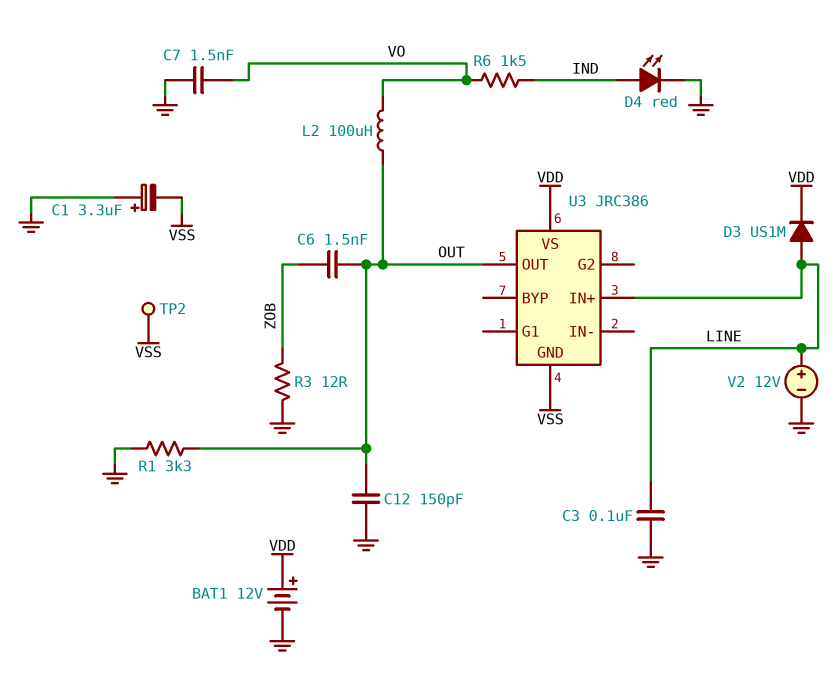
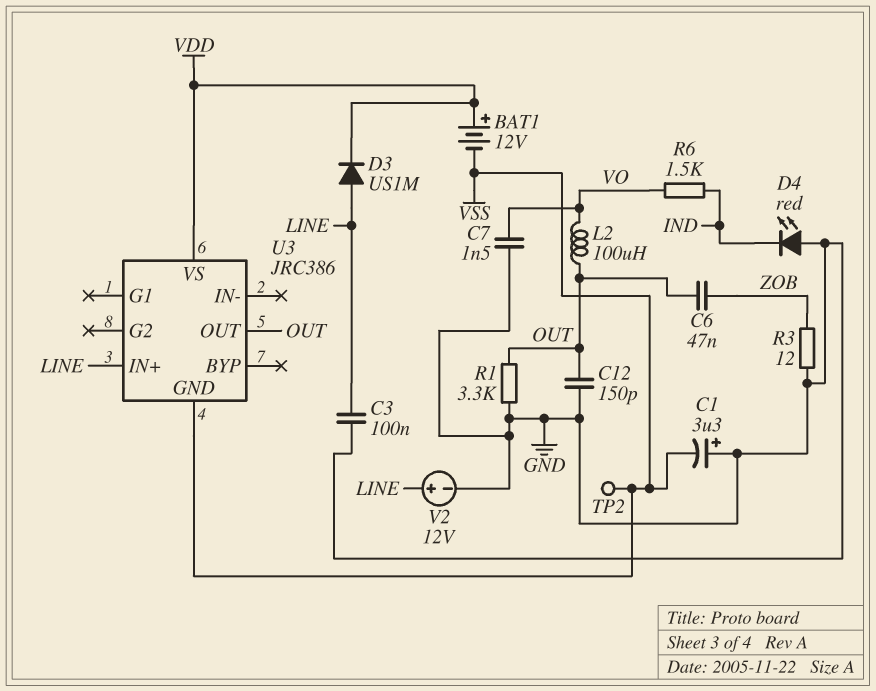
BAT1: 12V (plus VDD, minus GND) -> 12V (plus VDD, minus VSS)
C6: 1.5nF (OUT, ZOB) -> 47nF (OUT, ZOB)
D4: LED red (A IND, K GND) -> LED red (A GND, K IND)

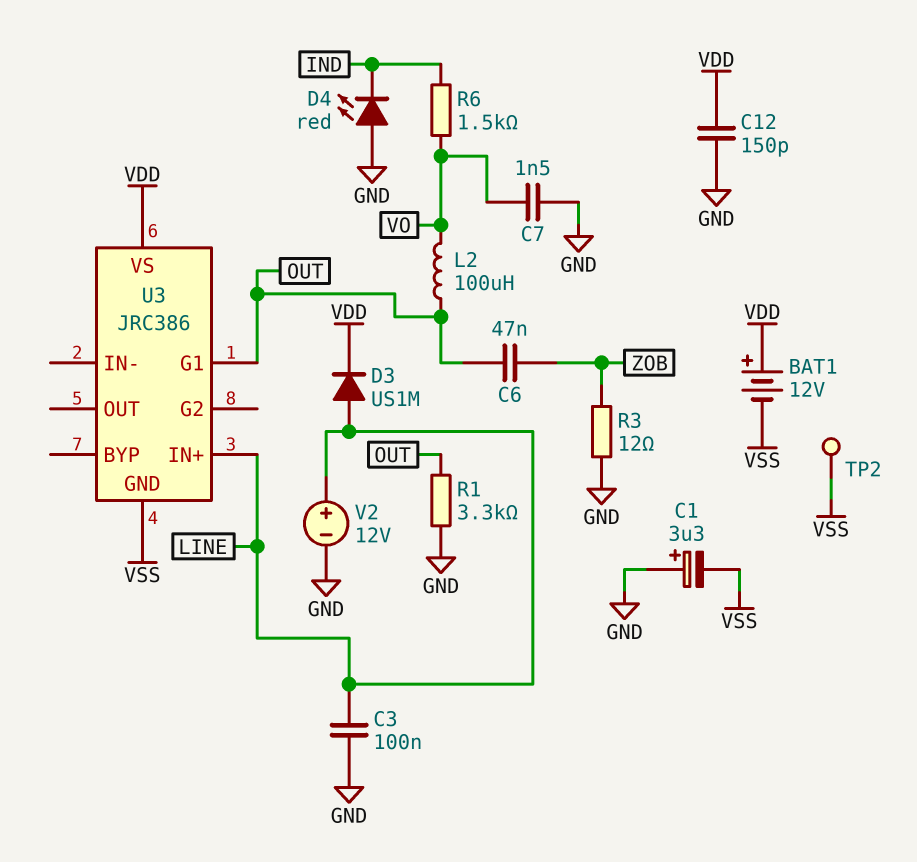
C12: 150pF (GND, OUT) -> 150pF (GND, VDD)
U3 pin G1: none -> OUT
U3 pin OUT: OUT -> none

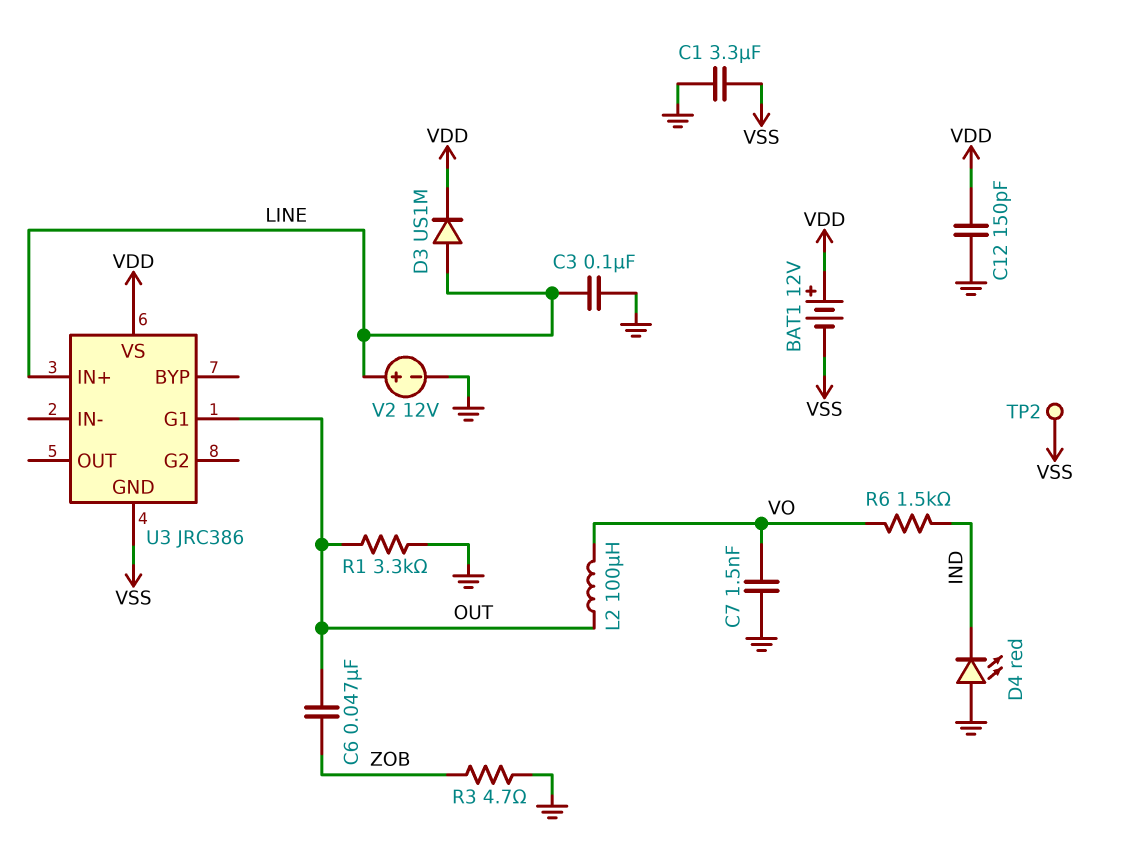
C1: 3.3uF (plus GND, minus VSS) -> 3.3uF (GND, VSS)
R3: 12 (GND, ZOB) -> 4.7 (GND, ZOB)

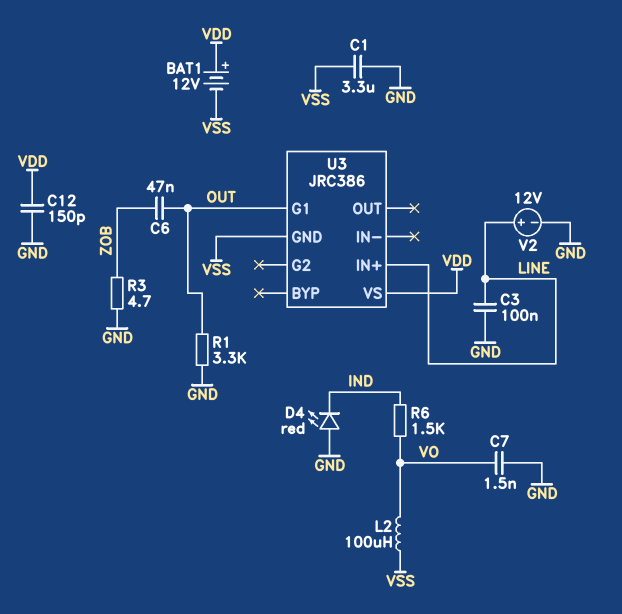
D3: diode US1M (A LINE, K VDD) -> none
L2: 100uH (OUT, VO) -> 100uH (VO, VSS)
TP2: test point (VSS) -> none

